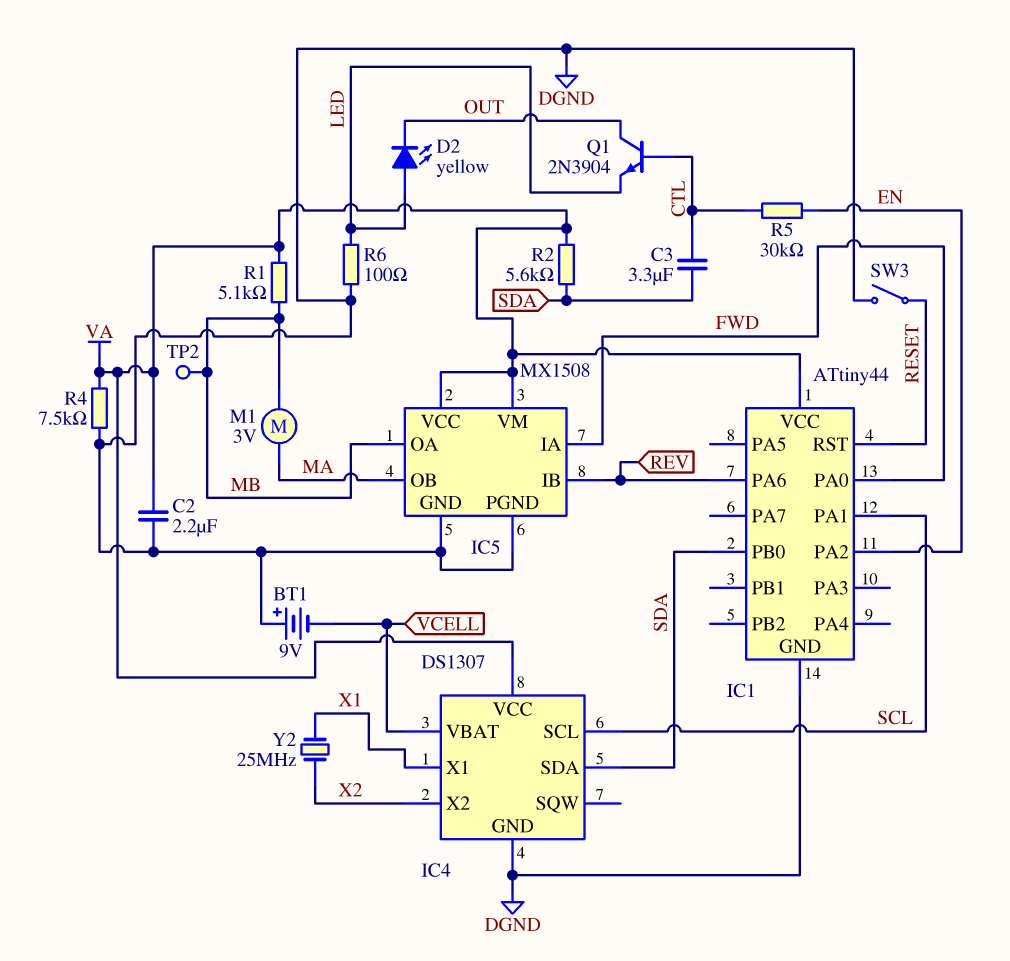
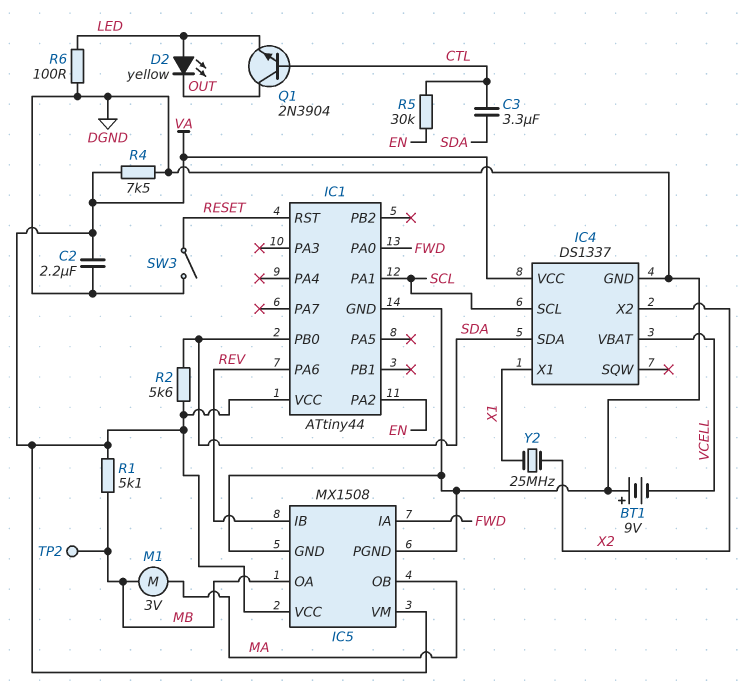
IC4: DS1307 -> DS1337

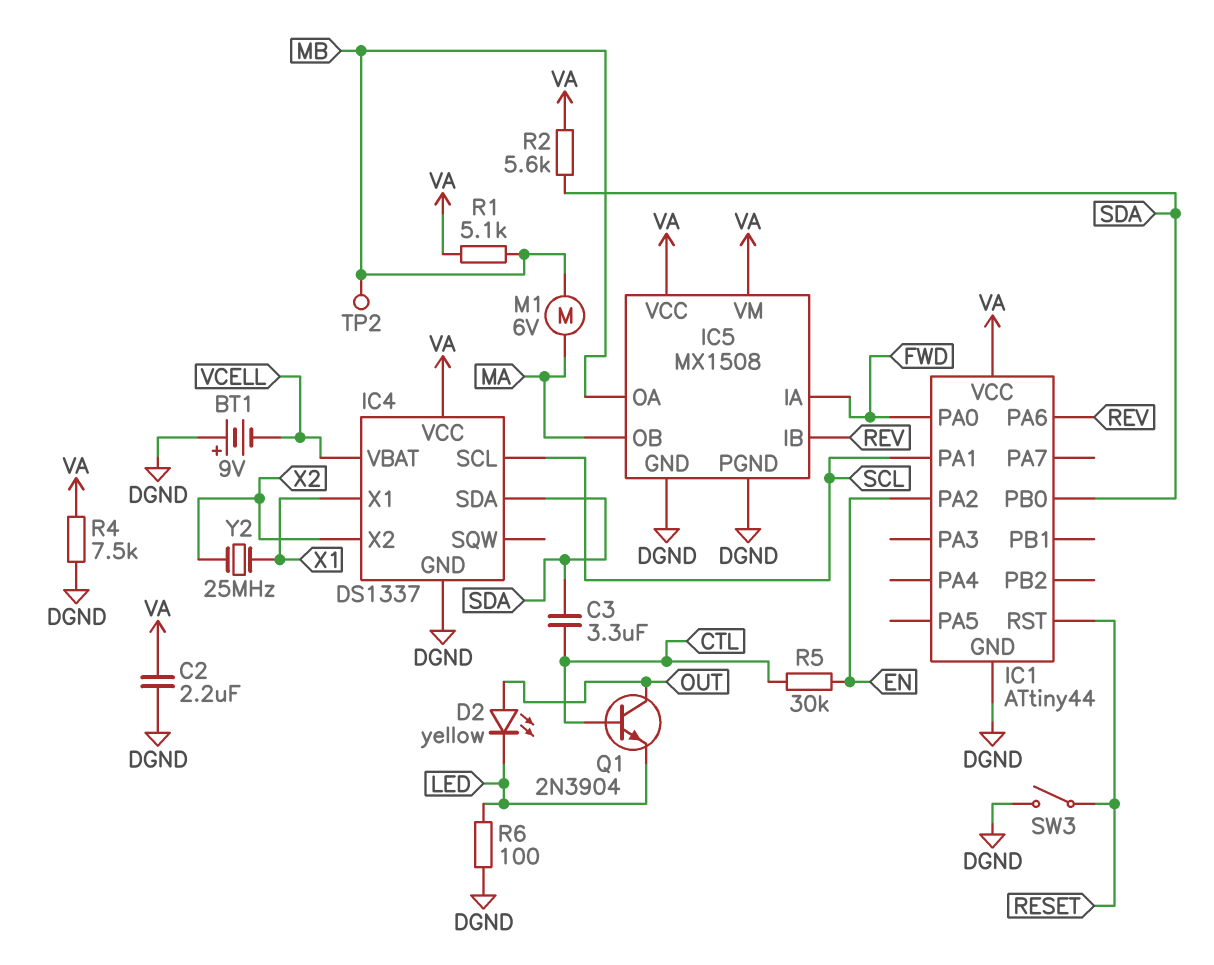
D2: LED yellow (A LED, K OUT) -> LED yellow (A OUT, K LED)
M1: motor 3V (MA, MB) -> motor 6V (MA, MB)

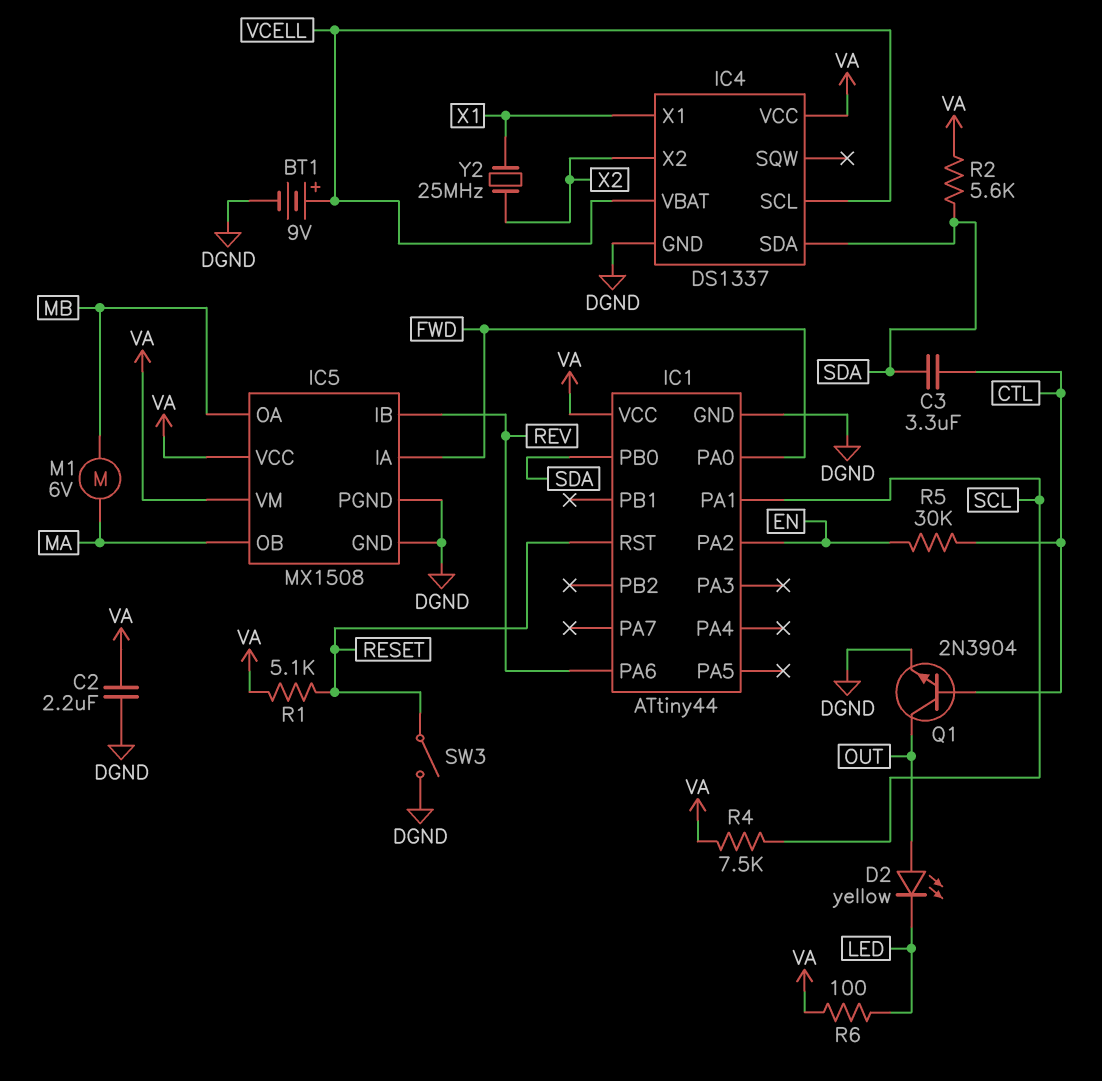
BT1: 9V (plus DGND, minus VCELL) -> 9V (plus VCELL, minus DGND)
IC4 pin SCL: SCL -> VCELL
Q1: NPN 2N3904 (B CTL, C OUT, E LED) -> NPN 2N3904 (B CTL, C OUT, E DGND)
R1: 5.1k (MB, VA) -> 5.1k (RESET, VA)
R4: 7.5k (DGND, VA) -> 7.5k (SCL, VA)
R6: 100 (DGND, LED) -> 100 (LED, VA)
TP2: test point (MB) -> none

